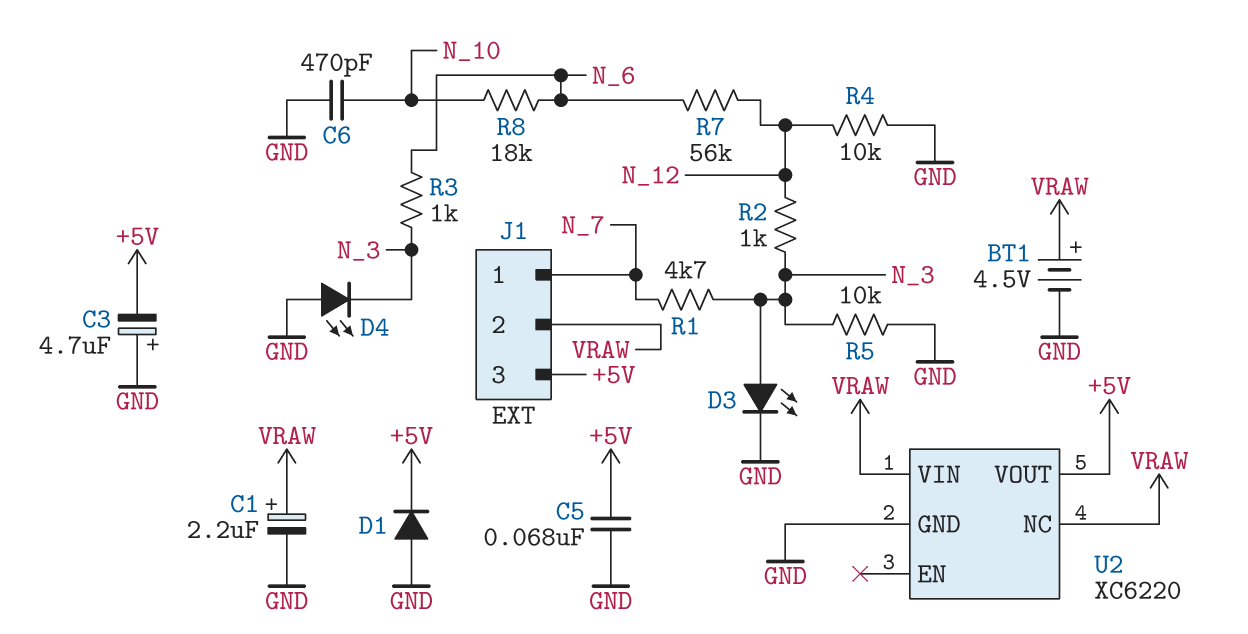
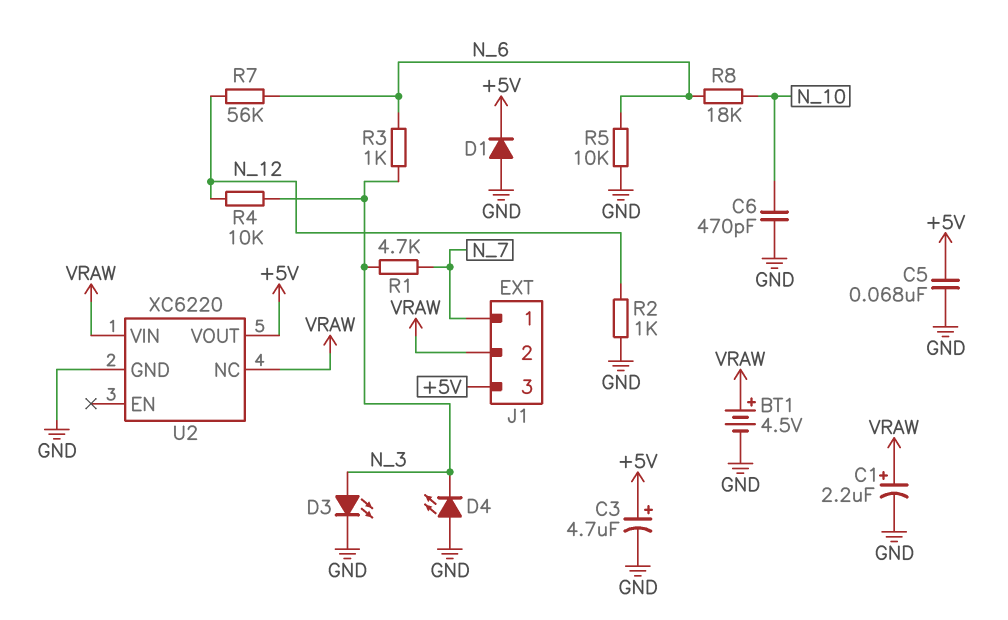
C3: 4.7uF (plus GND, minus +5V) -> 4.7uF (plus +5V, minus GND)
R2: 1k (N_3, N_12) -> 1k (GND, N_12)
R4: 10k (GND, N_12) -> 10k (N_3, N_12)
R5: 10k (GND, N_3) -> 10k (GND, N_6)

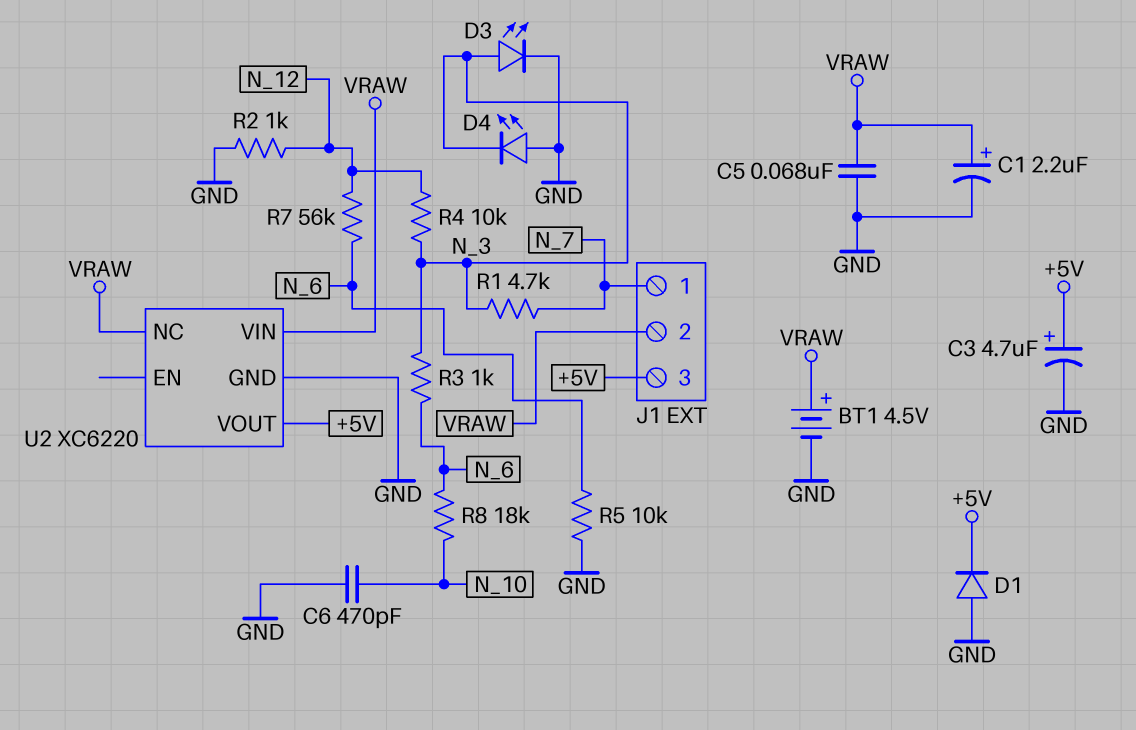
C5: 68nF (+5V, GND) -> 68nF (GND, VRAW)

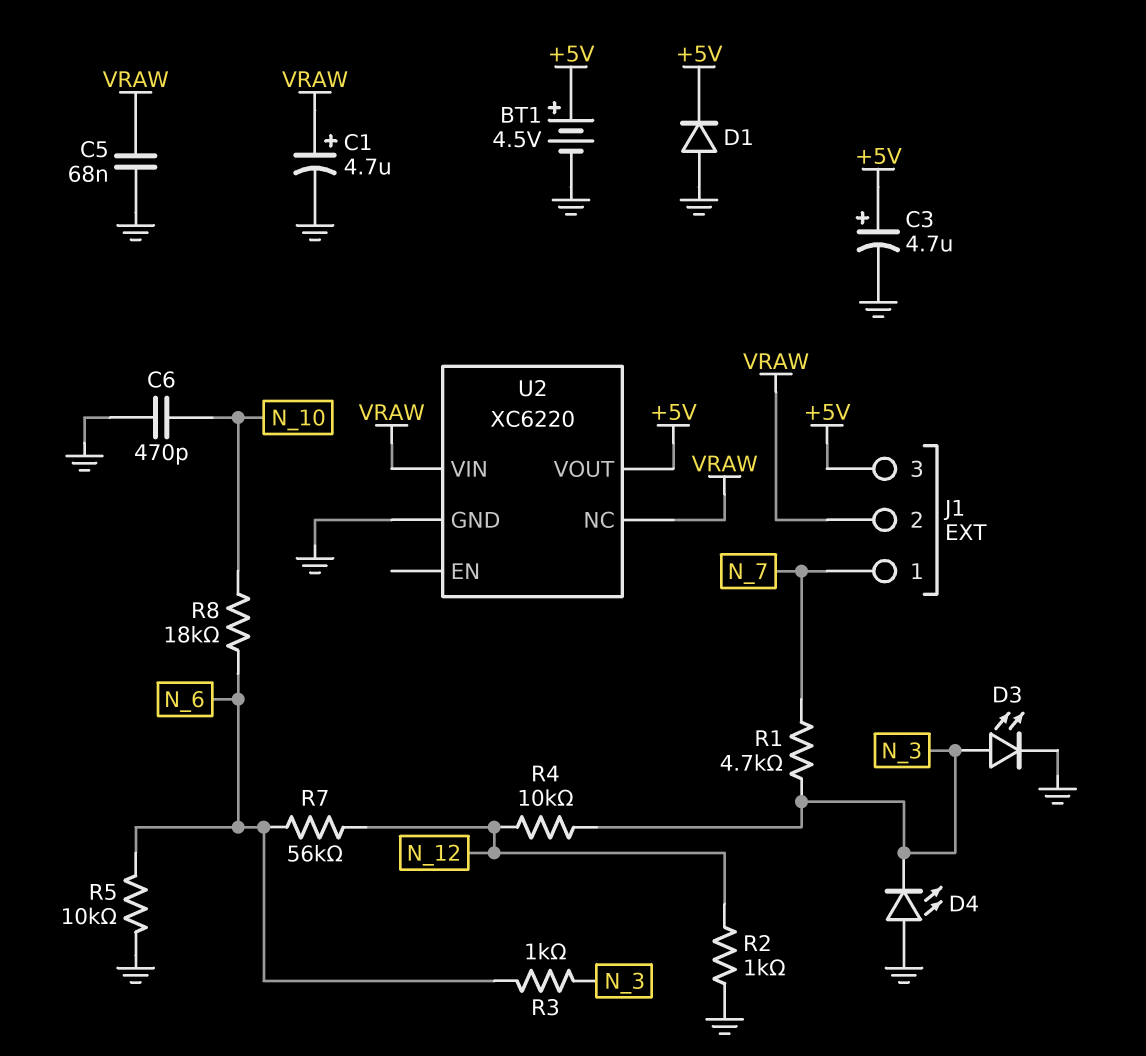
BT1: 4.5V (plus VRAW, minus GND) -> 4.5V (plus +5V, minus GND)
C1: 2.2uF (plus VRAW, minus GND) -> 4.7uF (plus VRAW, minus GND)

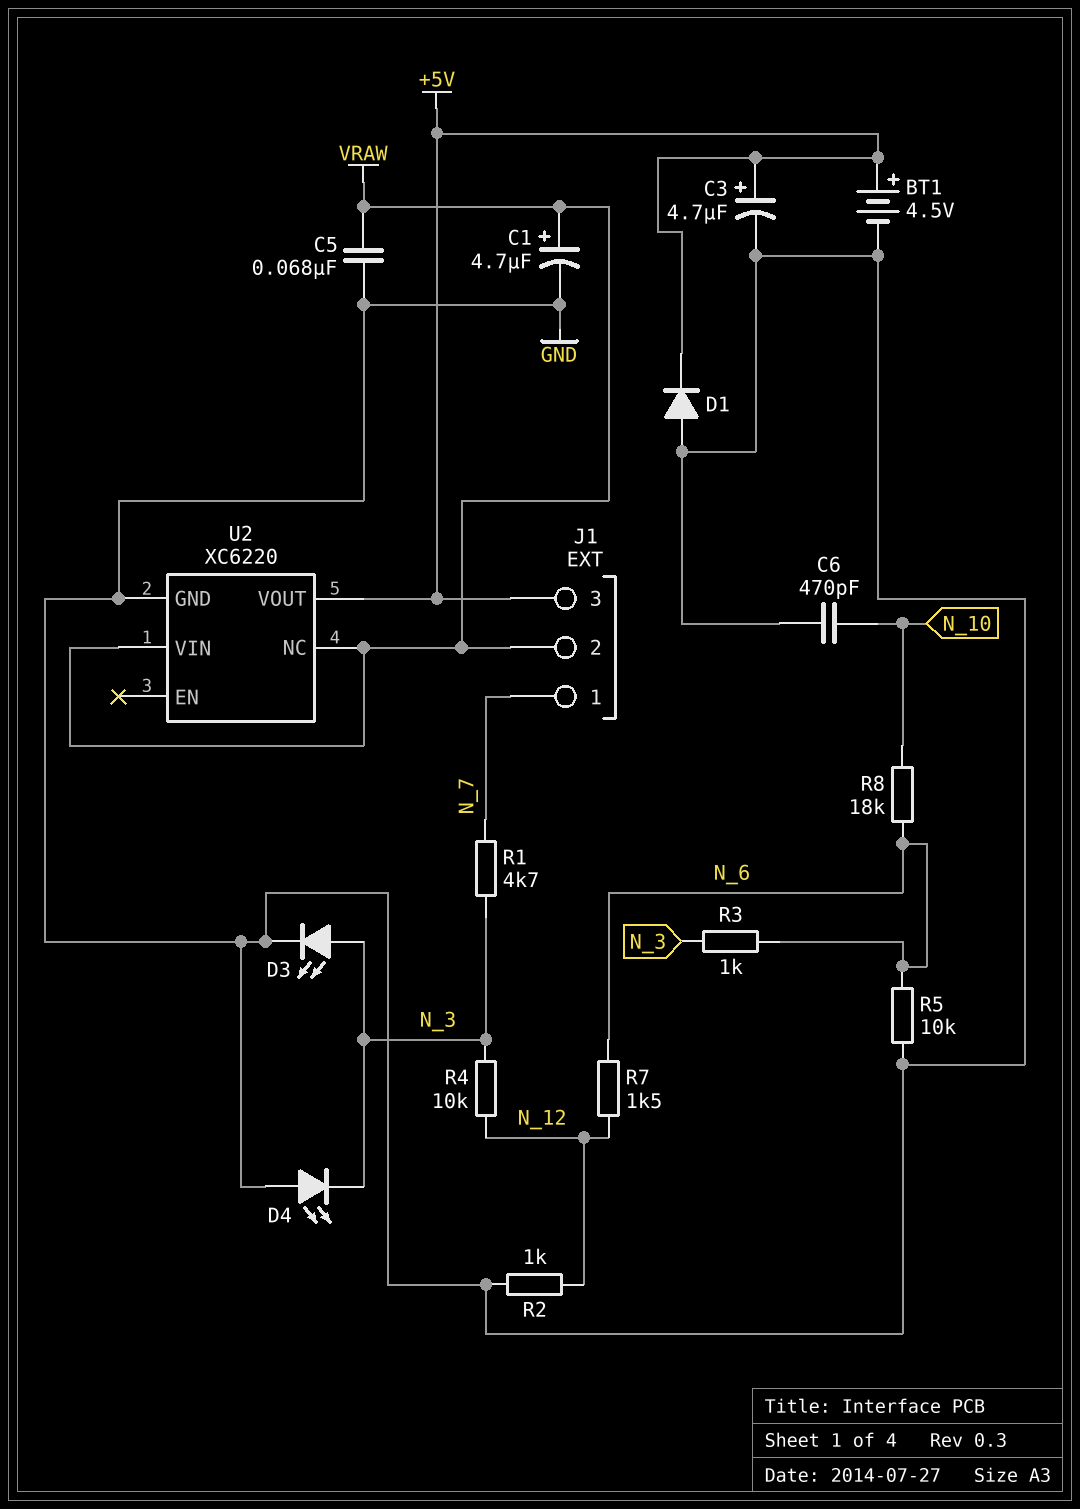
R7: 56k (N_6, N_12) -> 1.5k (N_6, N_12)

